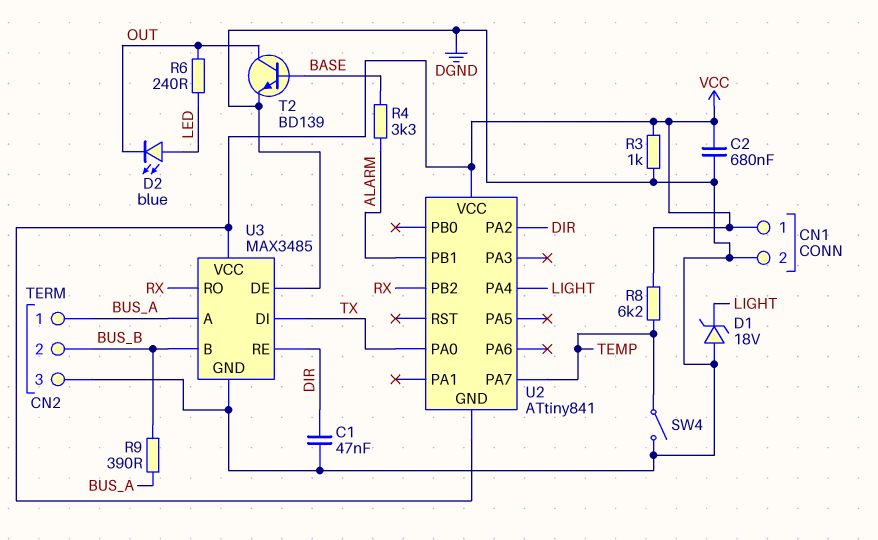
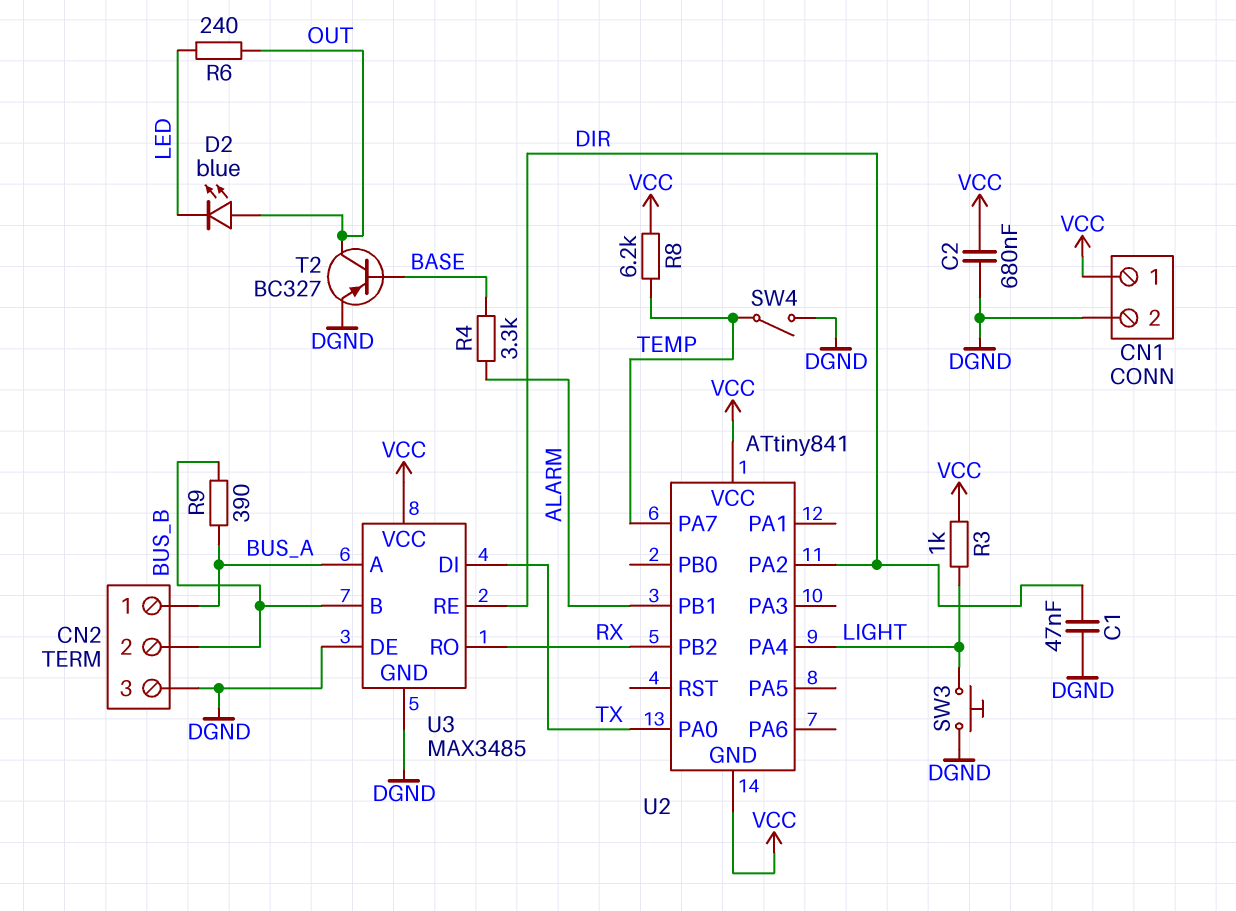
D1: zener 18V (A DGND, K LIGHT) -> none
D2: LED blue (A LED, K OUT) -> LED blue (A OUT, K LED)
R3: 1k (DGND, VCC) -> 1k (LIGHT, VCC)
SW3: none -> button (DGND, LIGHT)
T2: NPN BD139 (B BASE, C OUT, E DGND) -> PNP BC327 (B BASE, C OUT, E DGND)

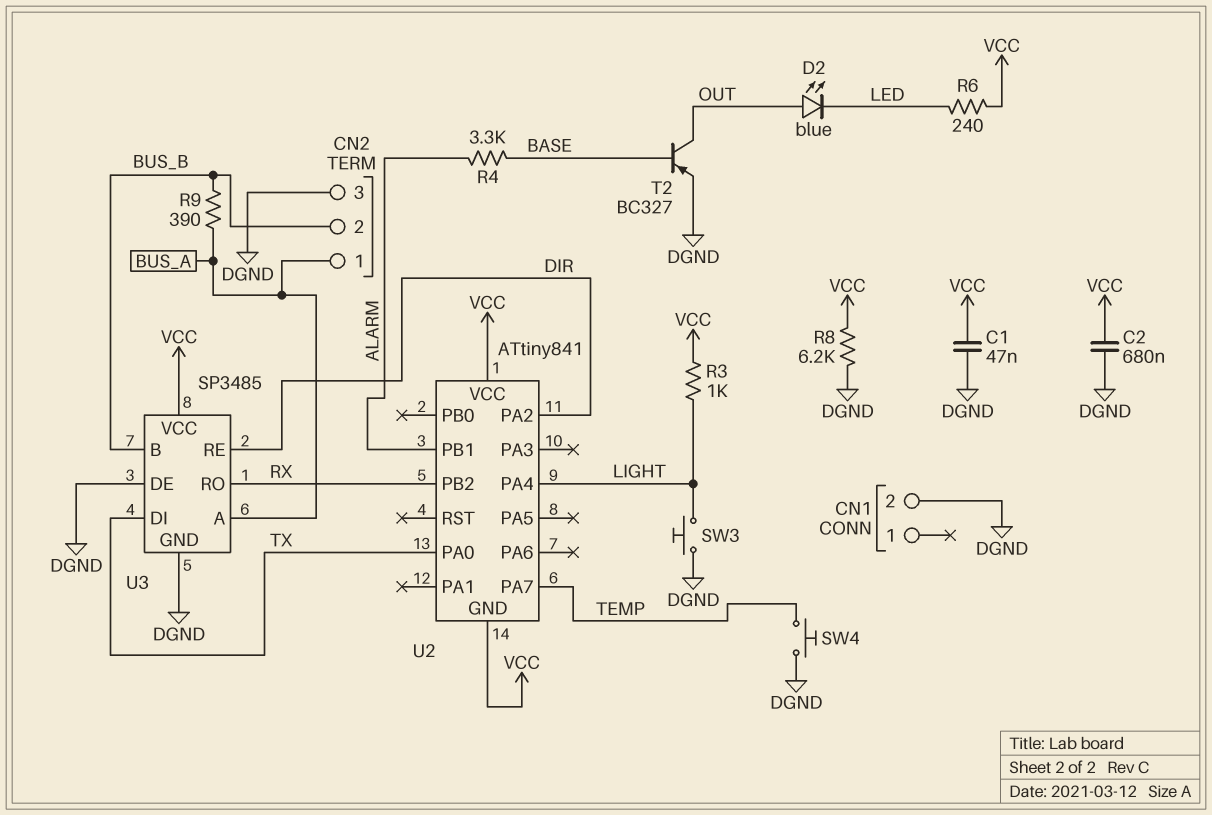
C1: 47nF (DGND, DIR) -> 47nF (DGND, VCC)
CN1 pin 1: VCC -> none
R6: 240 (LED, OUT) -> 240 (LED, VCC)
R8: 6.2k (TEMP, VCC) -> 6.2k (DGND, VCC)
SW4: switch (DGND, TEMP) -> button (DGND, TEMP)
U3: MAX3485 -> SP3485

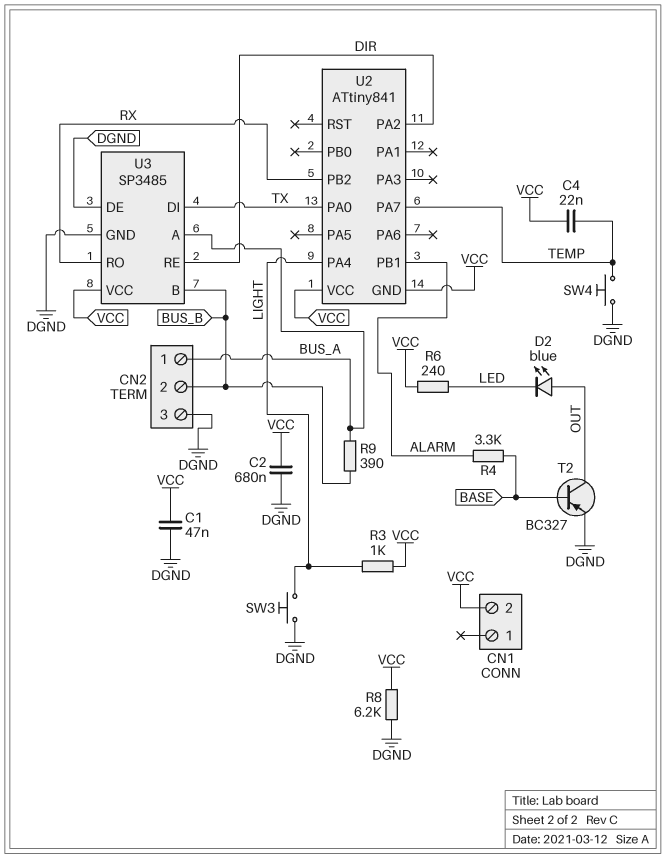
C4: none -> 22nF (TEMP, VCC)
CN1 pin 2: DGND -> VCC

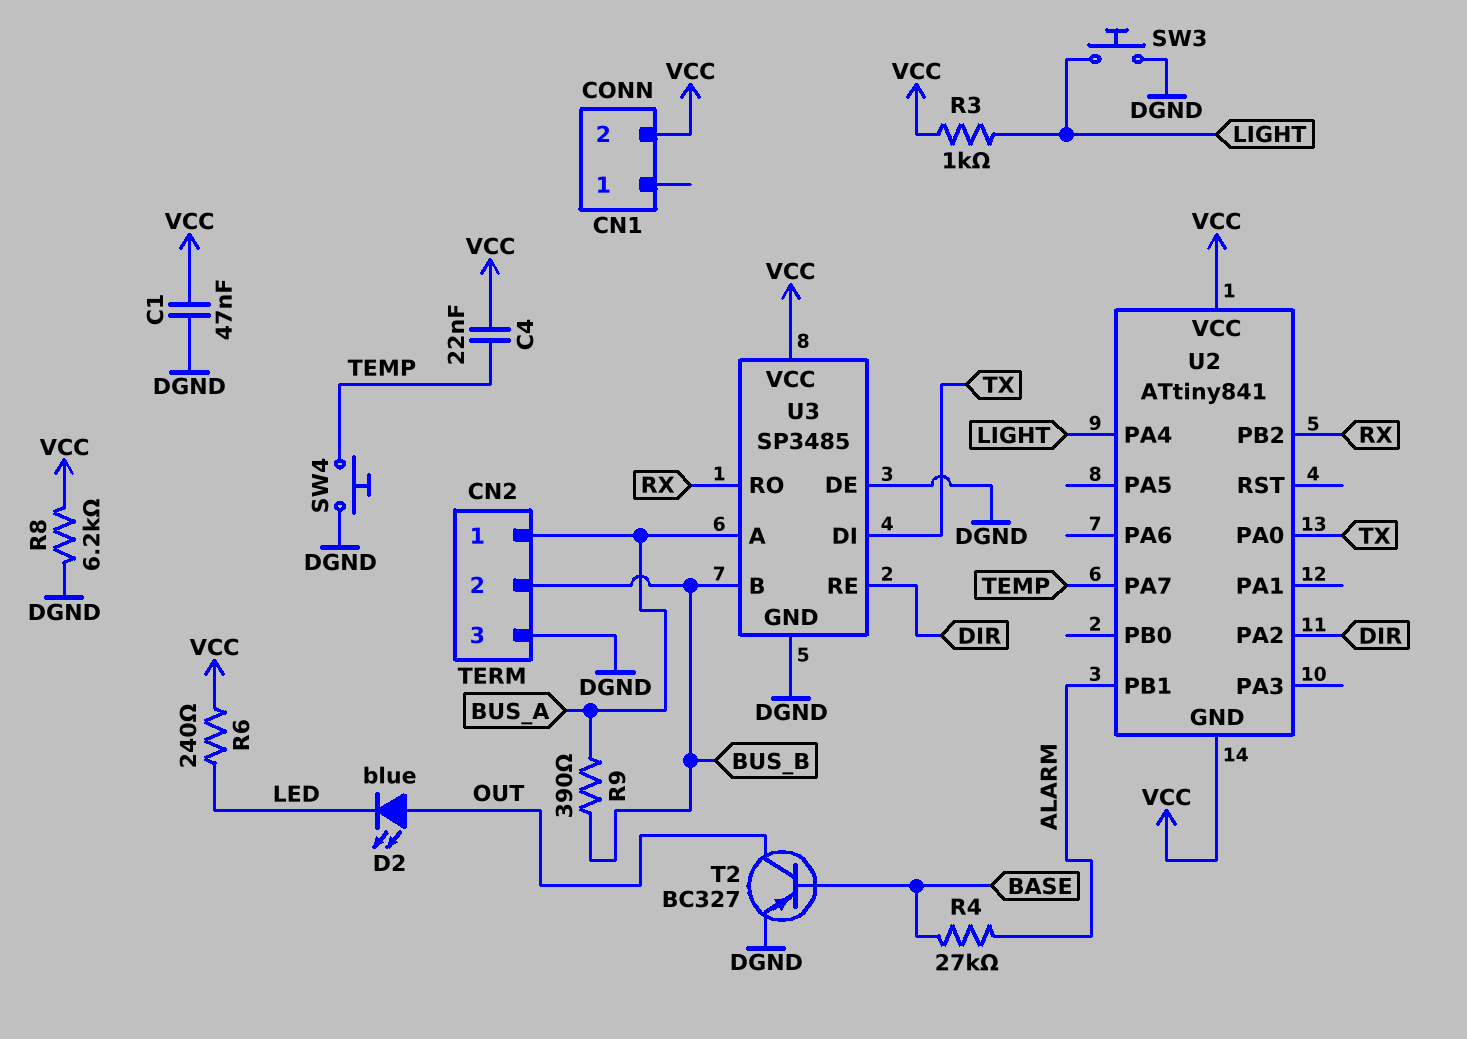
C2: 680nF (DGND, VCC) -> none
R4: 3.3k (ALARM, BASE) -> 27k (ALARM, BASE)

